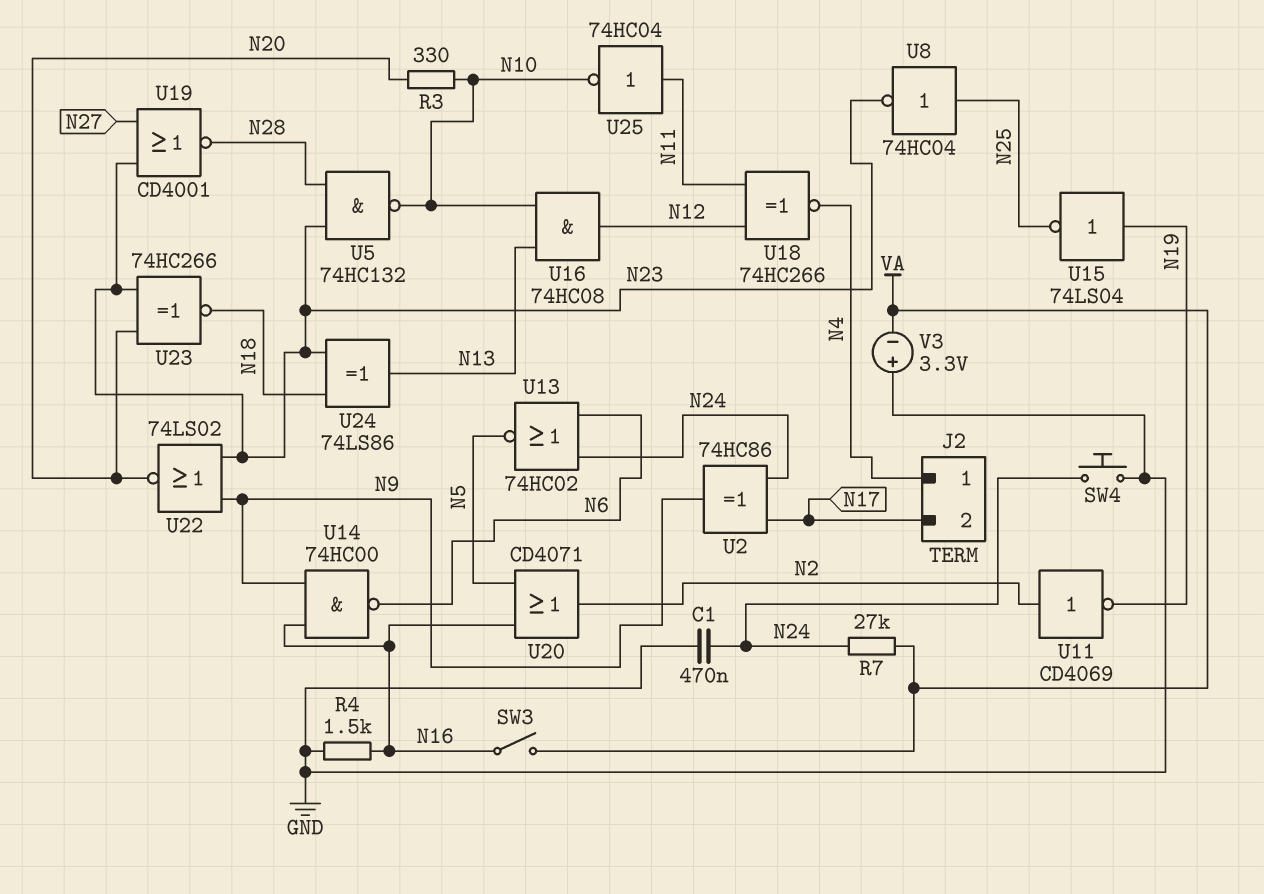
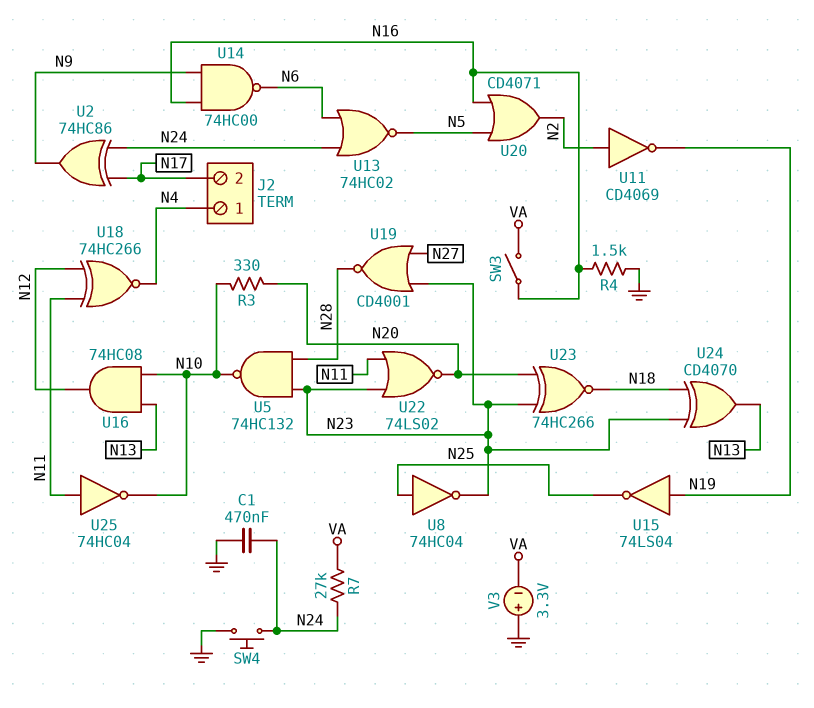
U22: NOR 74LS02 (in N9, in N23, out N20) -> NOR 74LS02 (in N11, in N23, out N20)
U24: XOR 74LS86 (in N18, in N23, out N13) -> XOR CD4070 (in N18, in N23, out N13)

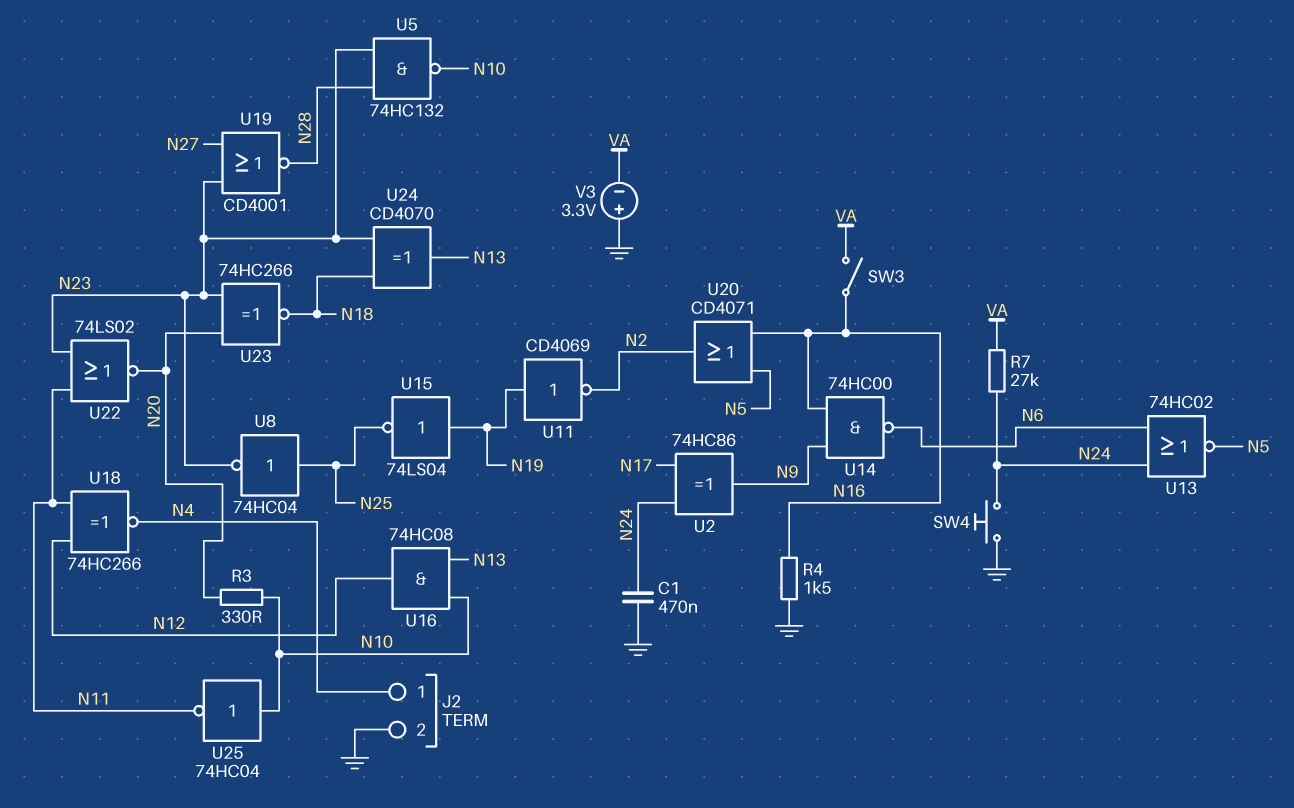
J2 pin 2: N17 -> GND
U11: NOT CD4069 (in N2, out N19) -> NOT CD4069 (in N19, out N2)
U25: NOT 74HC04 (in N11, out N10) -> NOT 74HC04 (in N10, out N11)

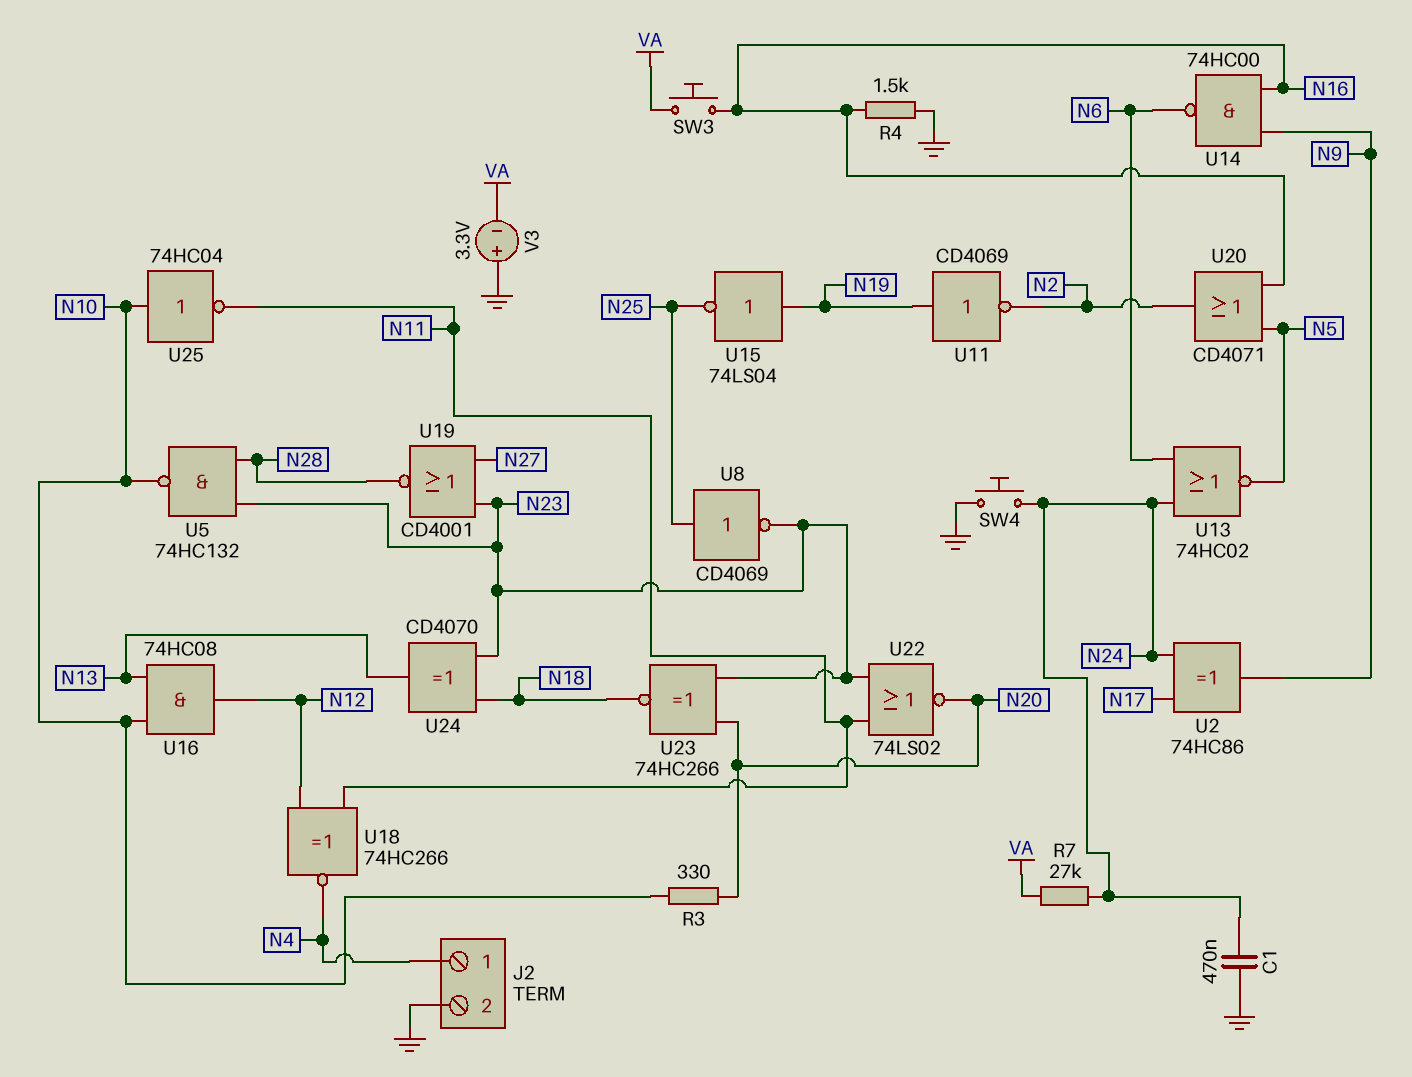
SW3: switch (N16, VA) -> button (N16, VA)
U8: NOT 74HC04 (in N25, out N23) -> NOT CD4069 (in N25, out N23)

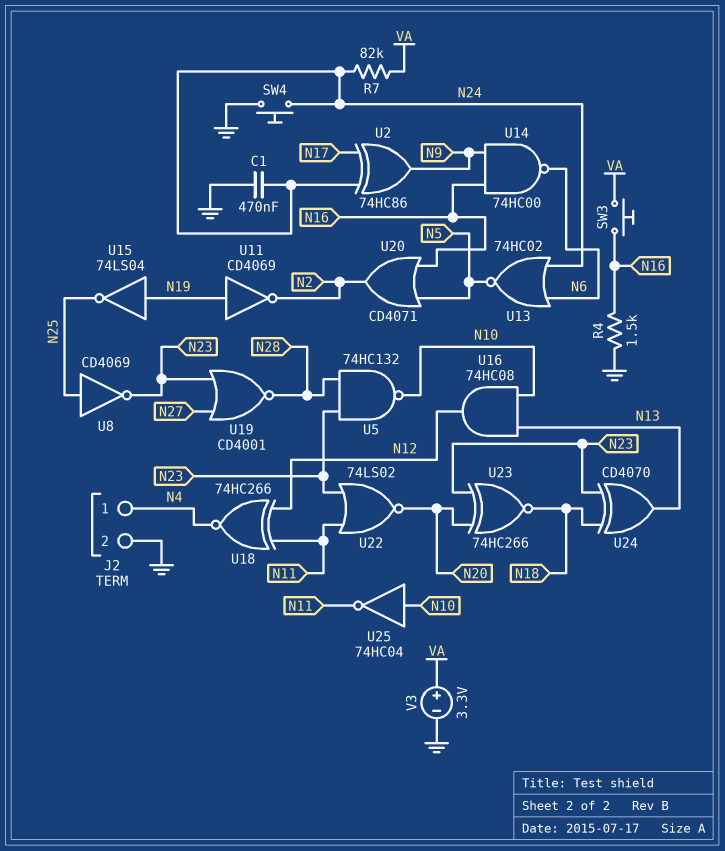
R3: 330 (N10, N20) -> none
R7: 27k (N24, VA) -> 82k (N24, VA)
V3: 3.3V (plus GND, minus VA) -> 3.3V (plus VA, minus GND)

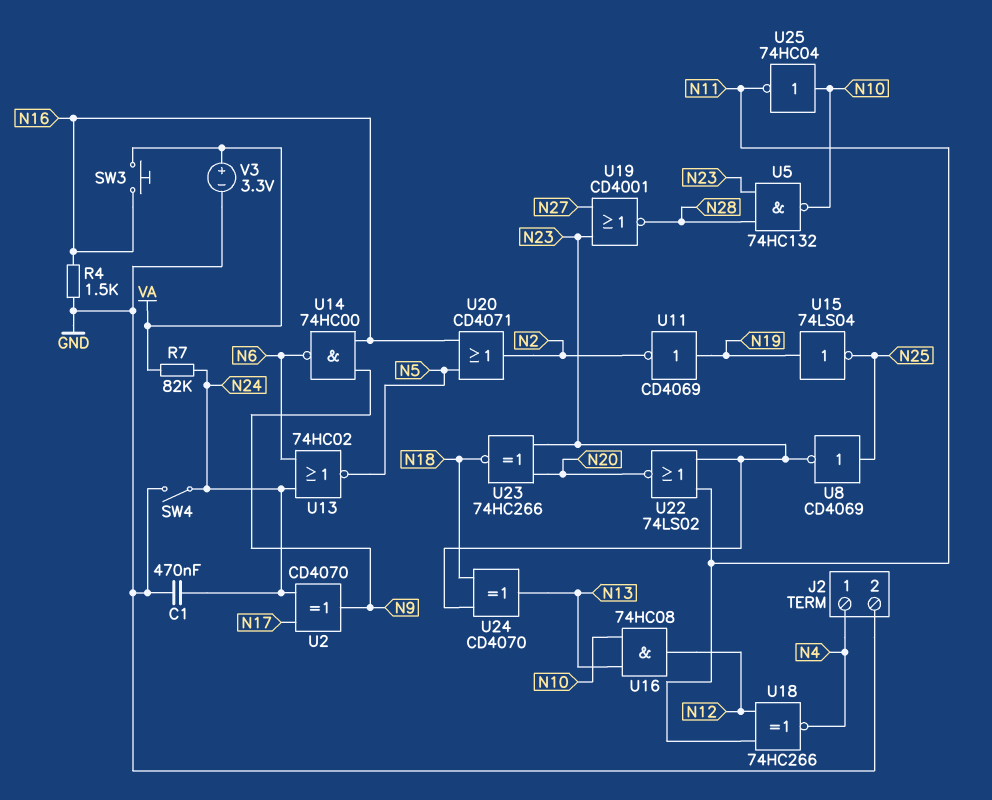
SW4: button (GND, N24) -> switch (GND, N24)
U2: XOR 74HC86 (in N17, in N24, out N9) -> XOR CD4070 (in N17, in N24, out N9)

